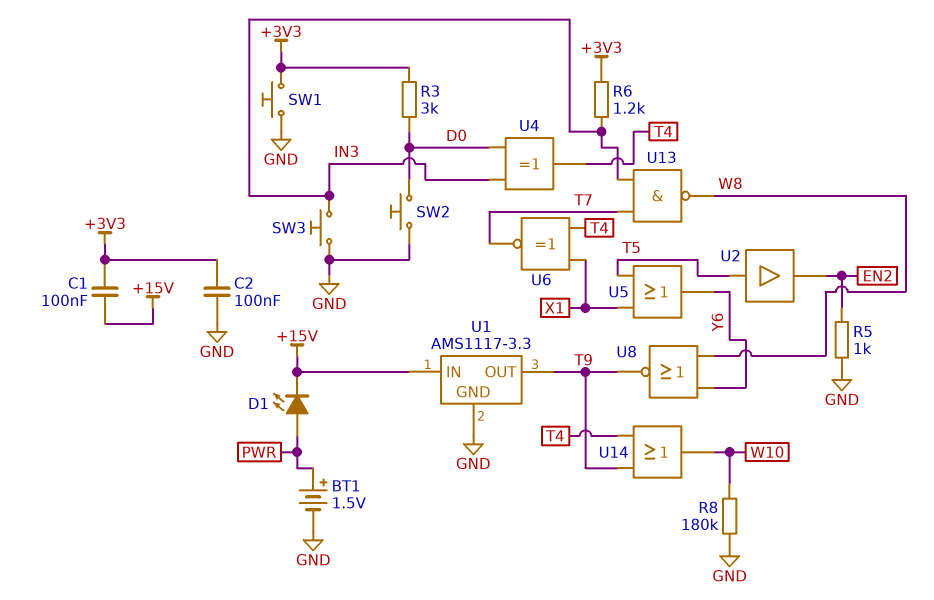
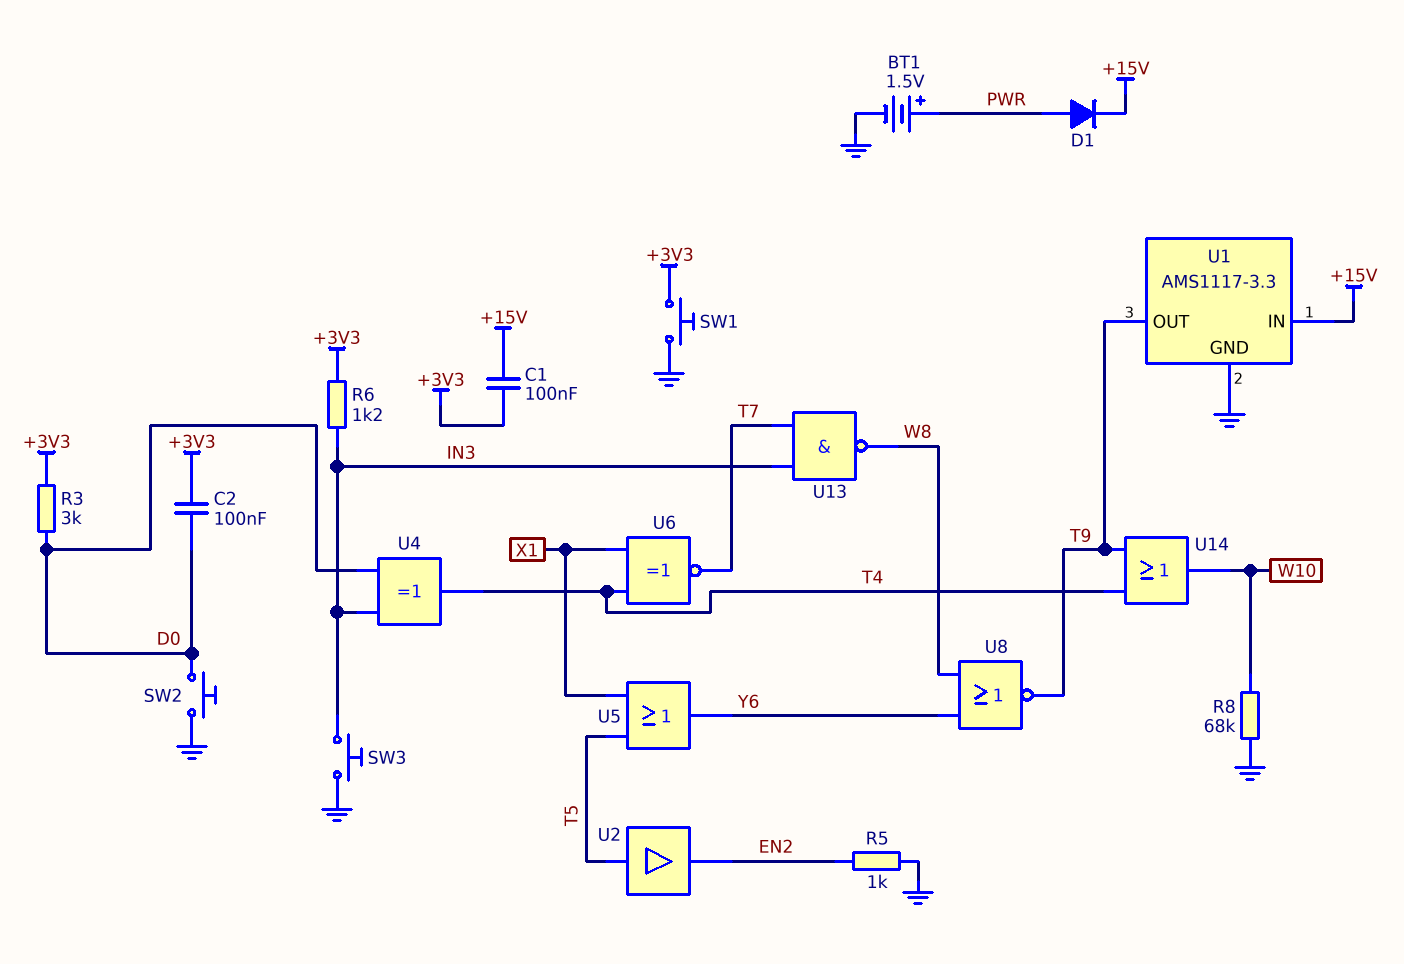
C2: 100nF (+3V3, GND) -> 100nF (+3V3, D0)
D1: LED (A PWR, K +15V) -> diode (A PWR, K +15V)
R8: 180k (GND, W10) -> 68k (GND, W10)

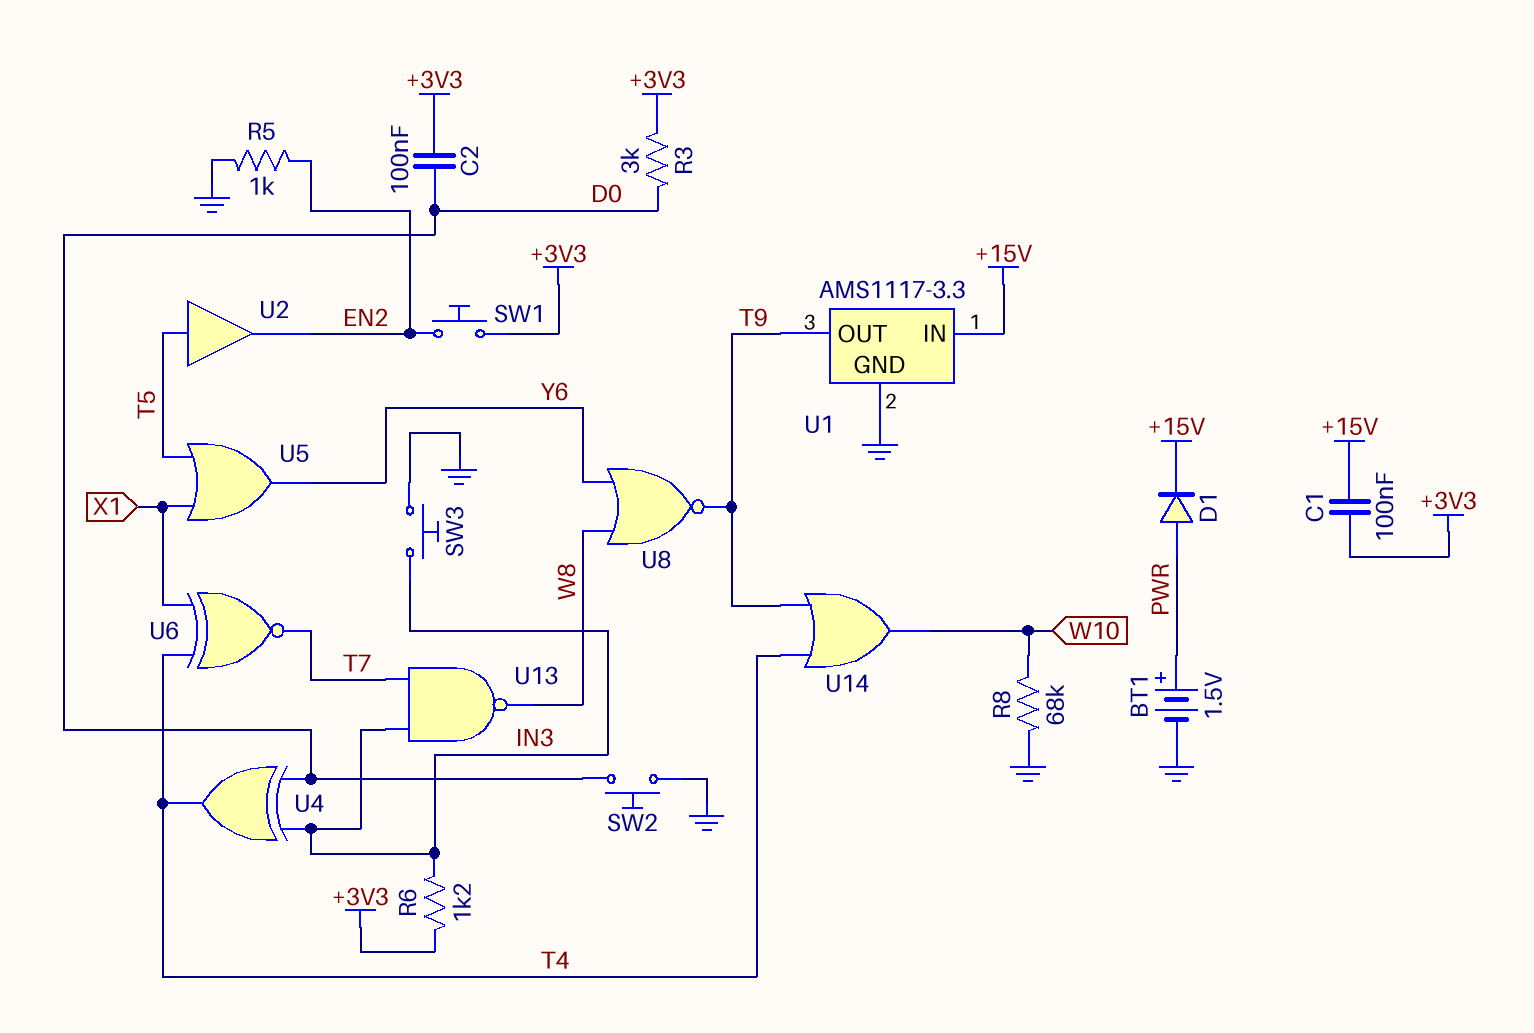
SW1: button (+3V3, GND) -> button (+3V3, EN2)

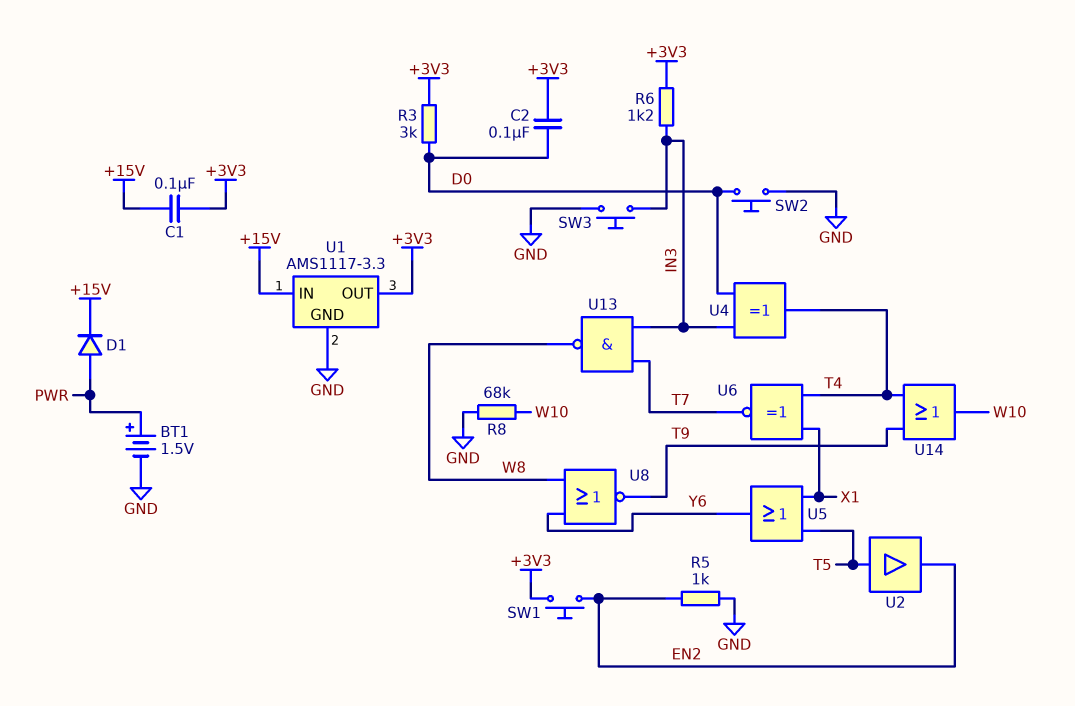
U1 pin OUT: T9 -> +3V3

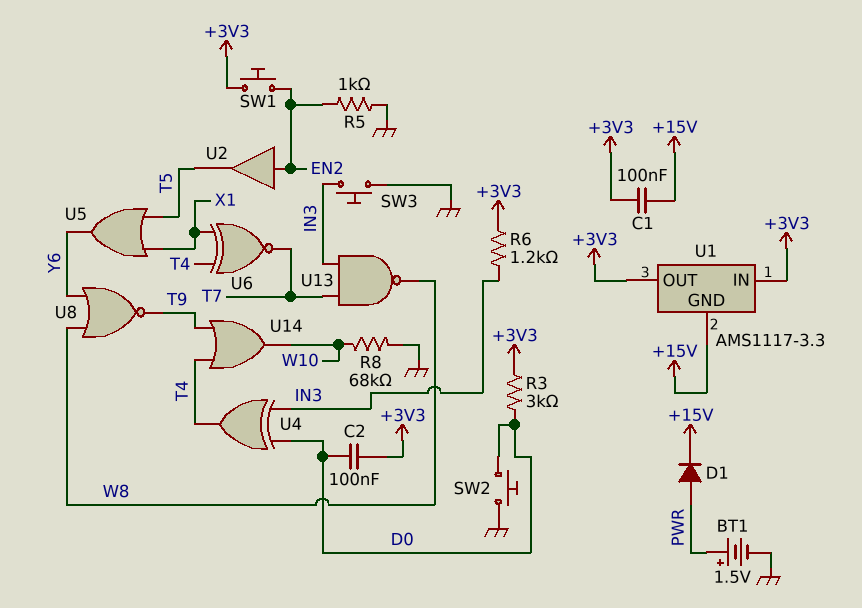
U1 pin GND: GND -> +15V
U1 pin IN: +15V -> +3V3
U2: buffer (in T5, out EN2) -> buffer (in EN2, out T5)

